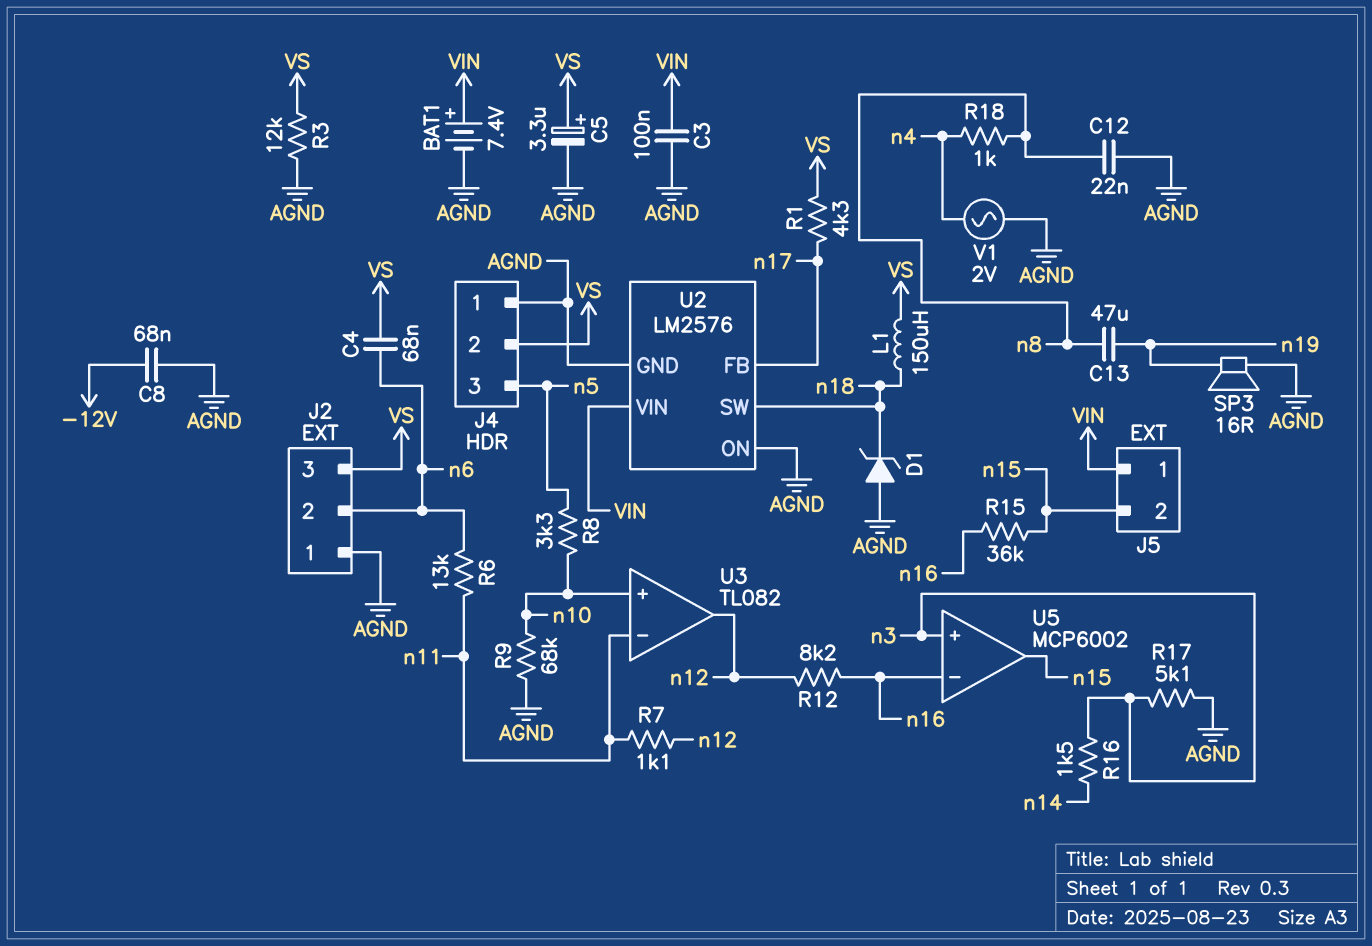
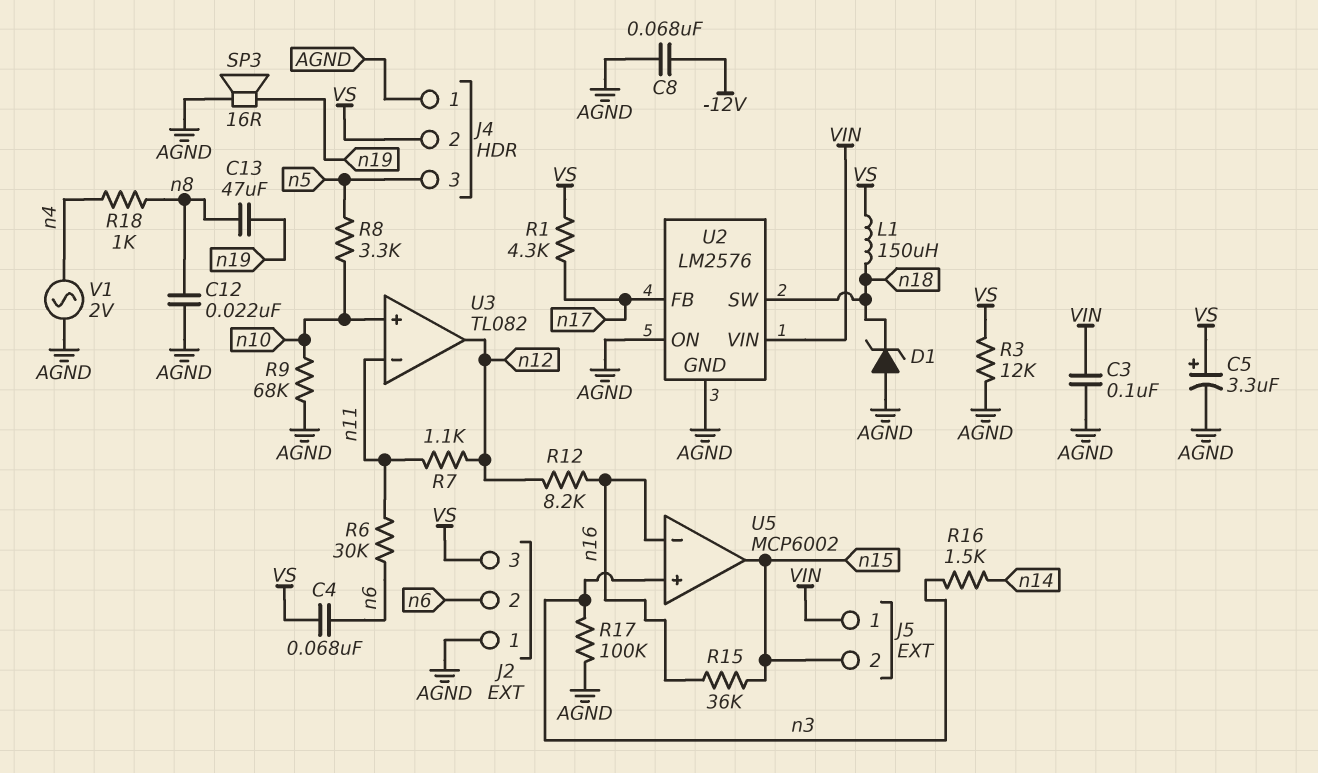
BAT1: 7.4V (plus VIN, minus AGND) -> none
R6: 13k (n6, n11) -> 30k (n6, n11)
R17: 5.1k (AGND, n3) -> 100k (AGND, n3)

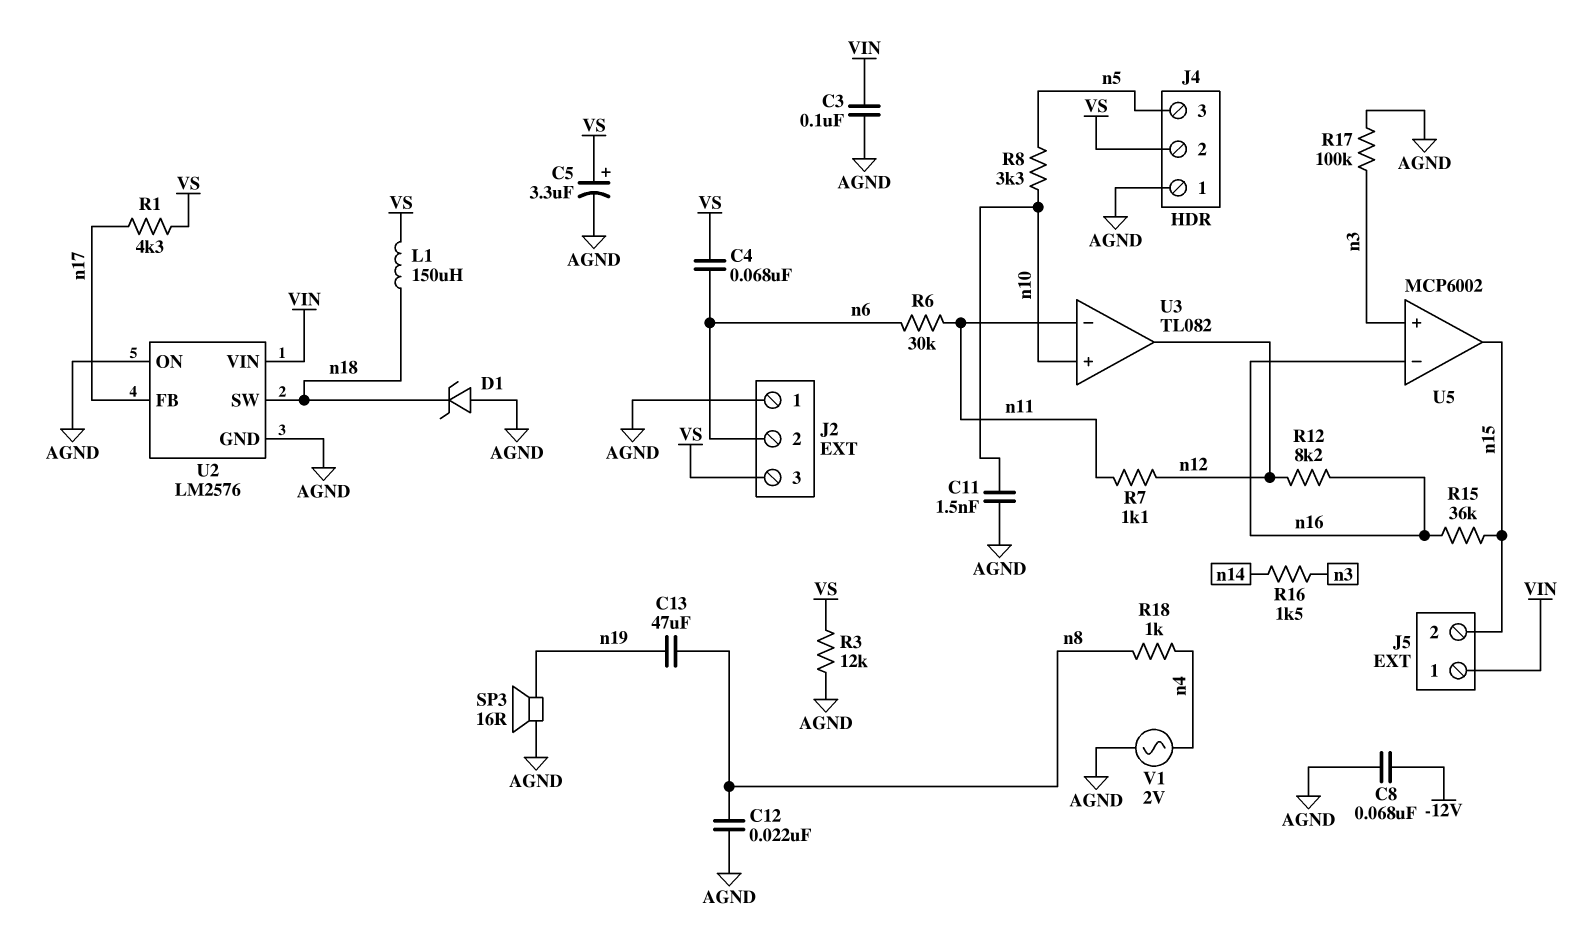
C11: none -> 1.5nF (AGND, n10)
R9: 68k (AGND, n10) -> none

